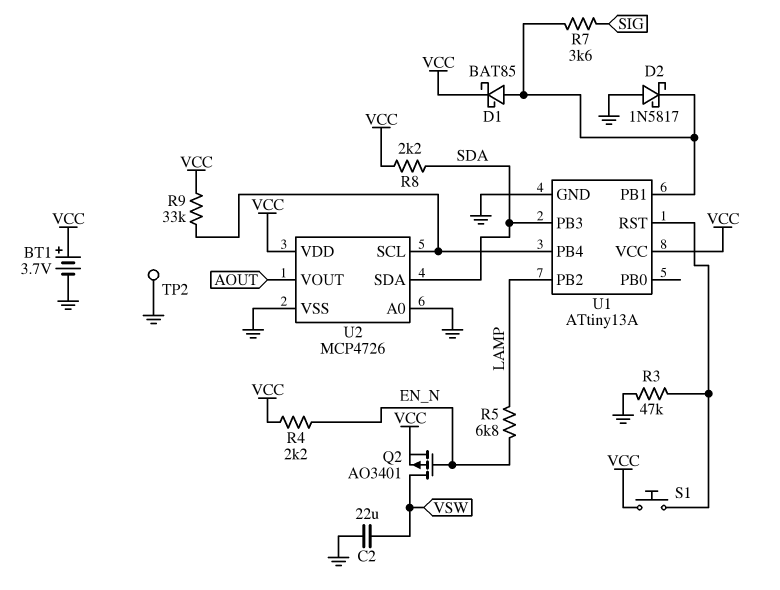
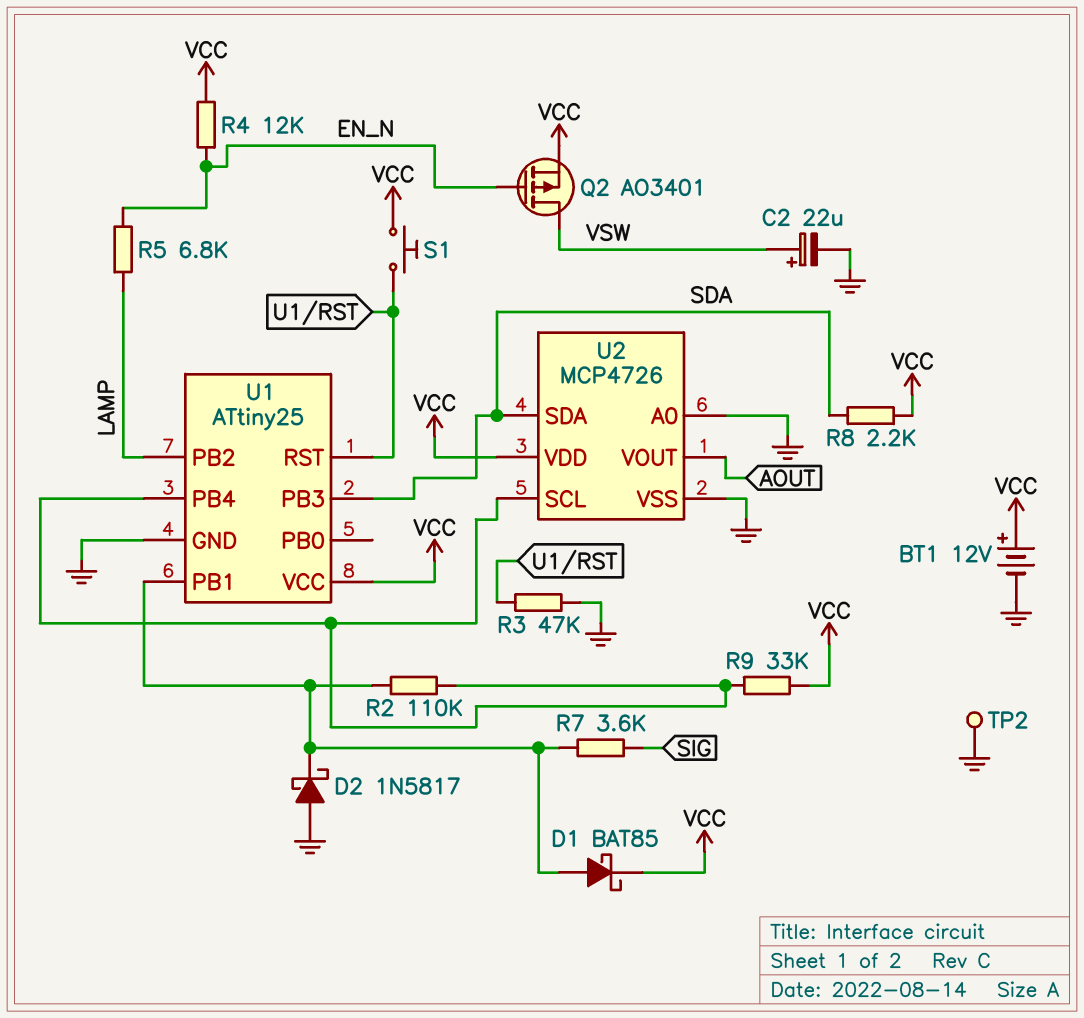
BT1: 3.7V (plus VCC, minus GND) -> 12V (plus VCC, minus GND)
C2: 22uF (GND, VSW) -> 22uF (plus VSW, minus GND)
R2: none -> 110k (U1/PB1, U1/PB4)
R4: 2.2k (EN_N, VCC) -> 12k (EN_N, VCC)
U1: ATtiny13A -> ATtiny25

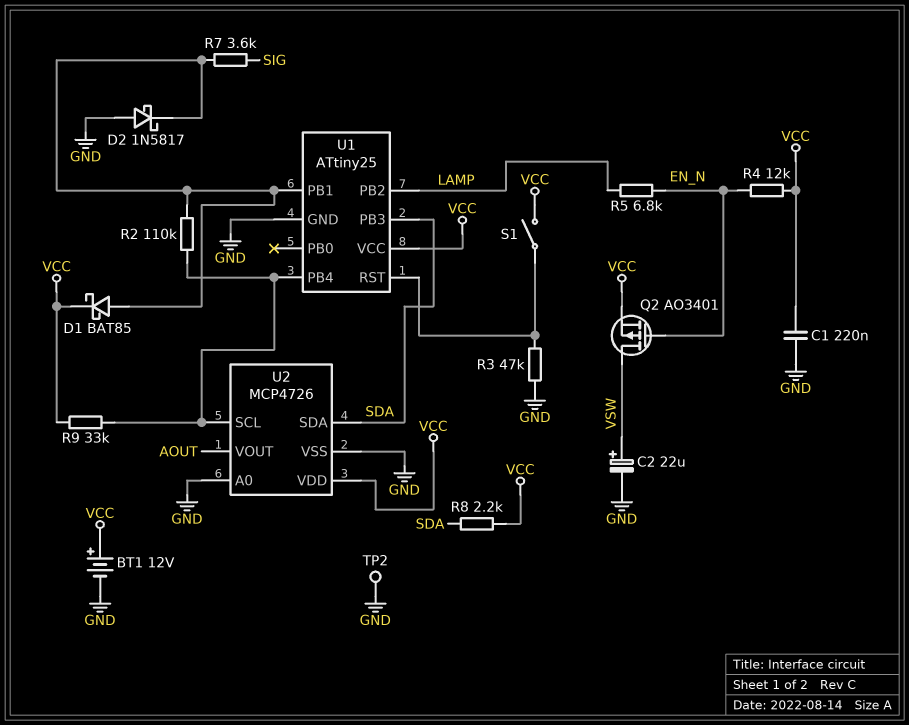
C1: none -> 220nF (GND, VCC)
S1: button (U1/RST, VCC) -> switch (U1/RST, VCC)

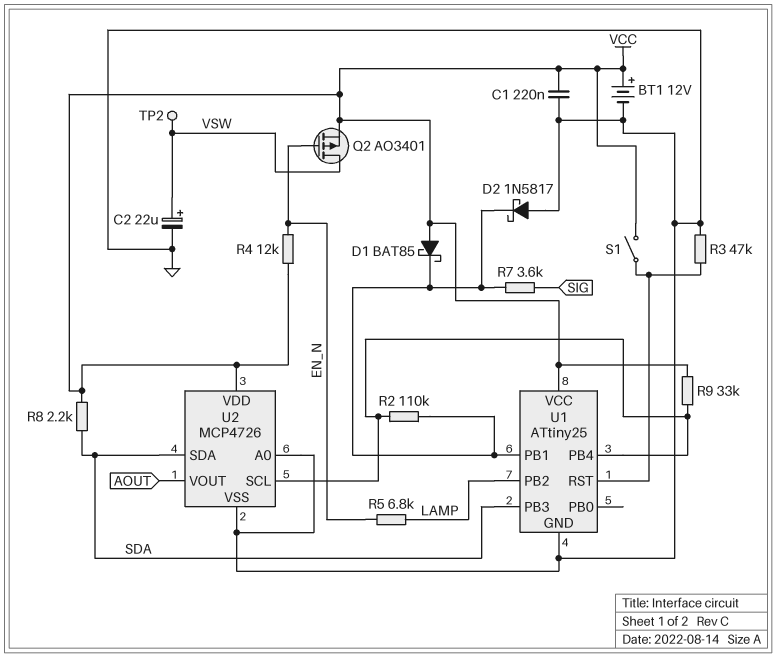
D1: schottky BAT85 (A U1/PB1, K VCC) -> schottky BAT85 (A VCC, K U1/PB1)
TP2: test point (GND) -> test point (VSW)

